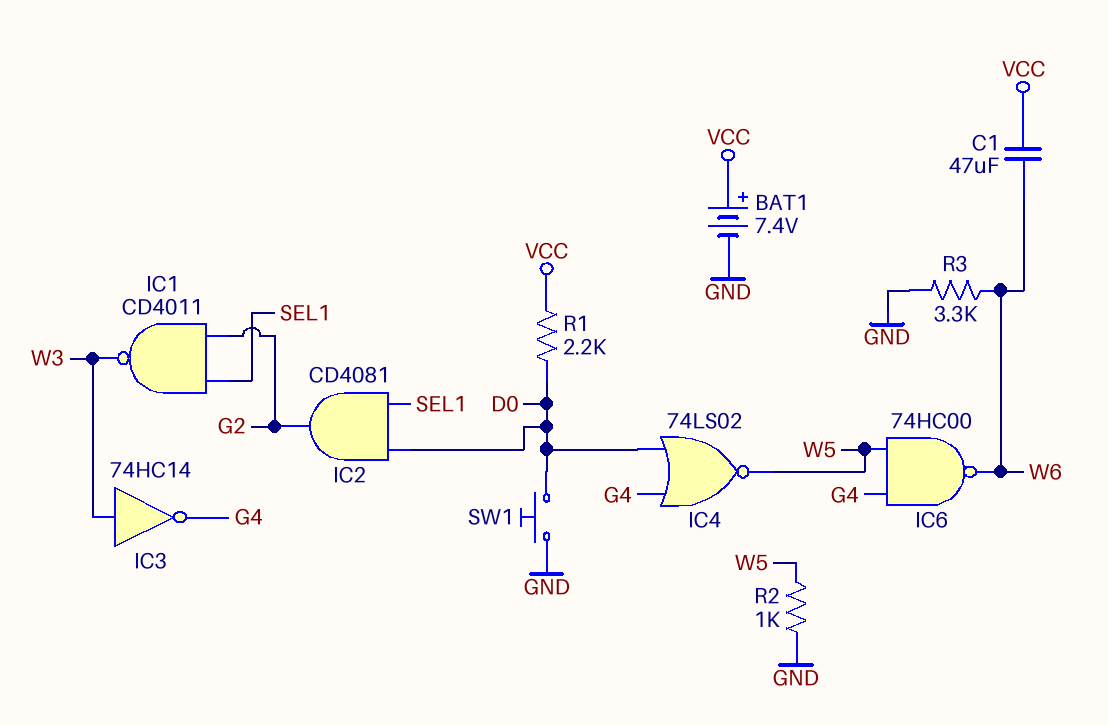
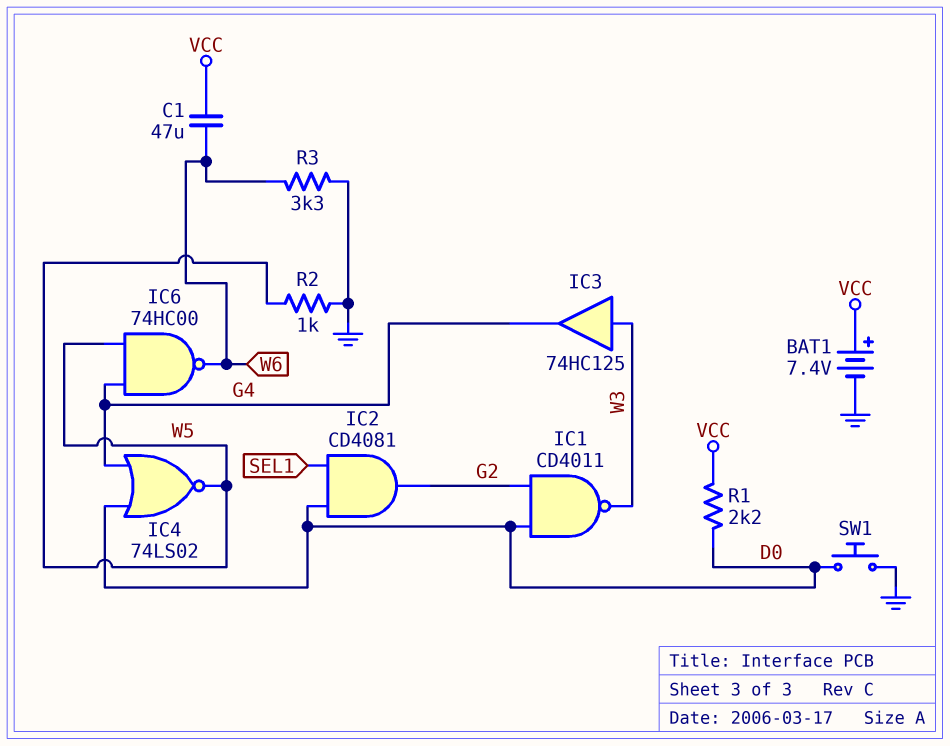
IC1: NAND CD4011 (in G2, in SEL1, out W3) -> NAND CD4011 (in D0, in G2, out W3)
IC3: NOT 74HC14 (in W3, out G4) -> buffer 74HC125 (in W3, out G4)

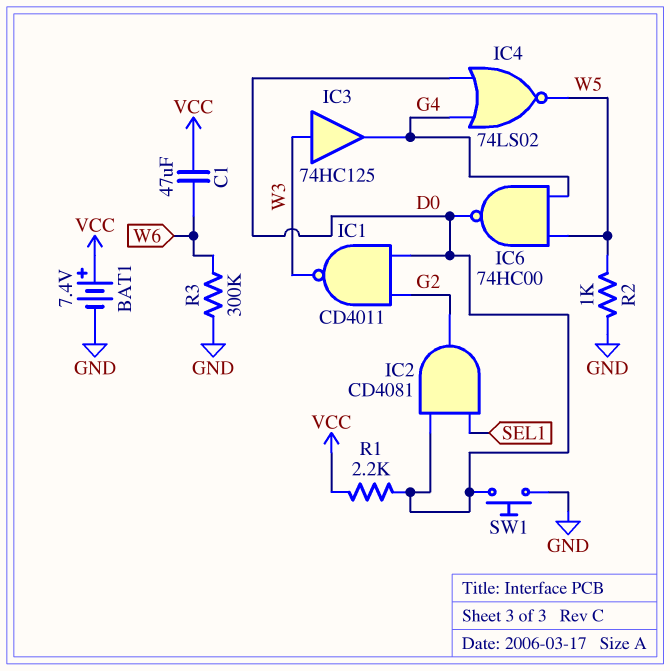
IC6: NAND 74HC00 (in G4, in W5, out W6) -> NAND 74HC00 (in G4, in W5, out D0)
R3: 3.3k (GND, W6) -> 300k (GND, W6)

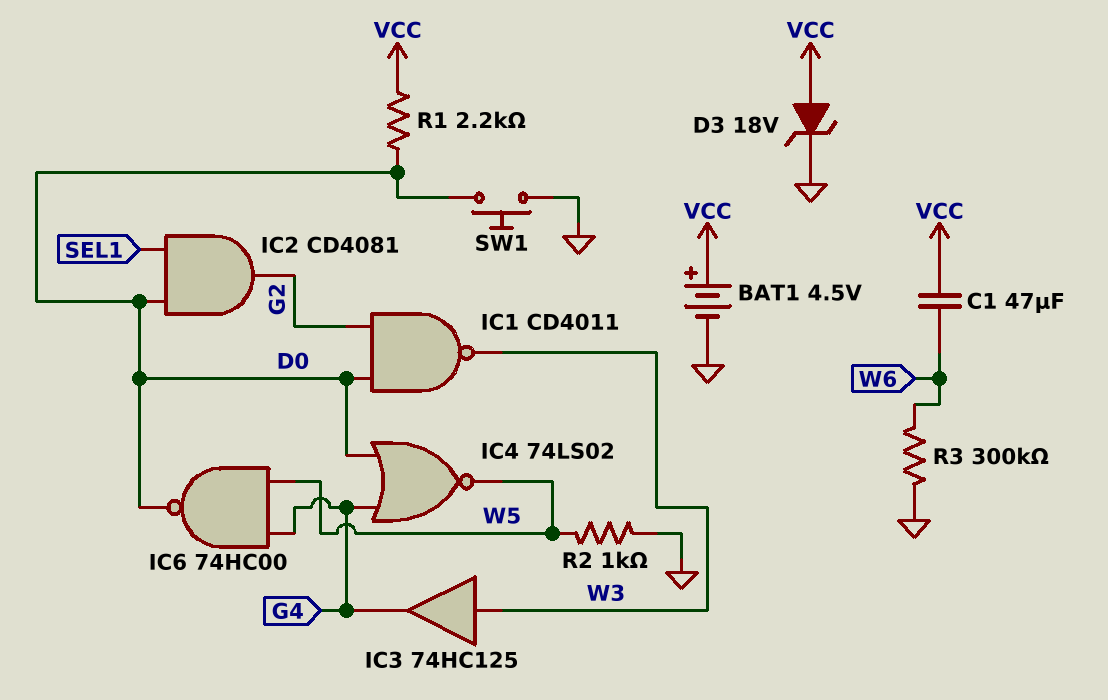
BAT1: 7.4V (plus VCC, minus GND) -> 4.5V (plus VCC, minus GND)
D3: none -> zener 18V (A VCC, K GND)

